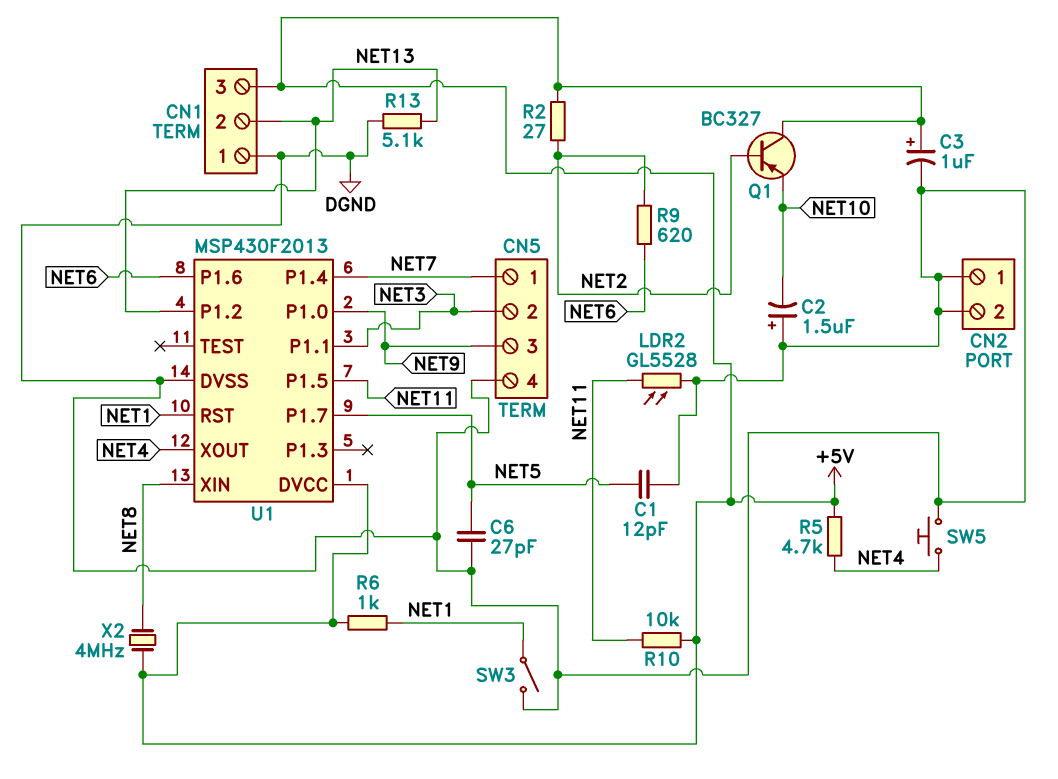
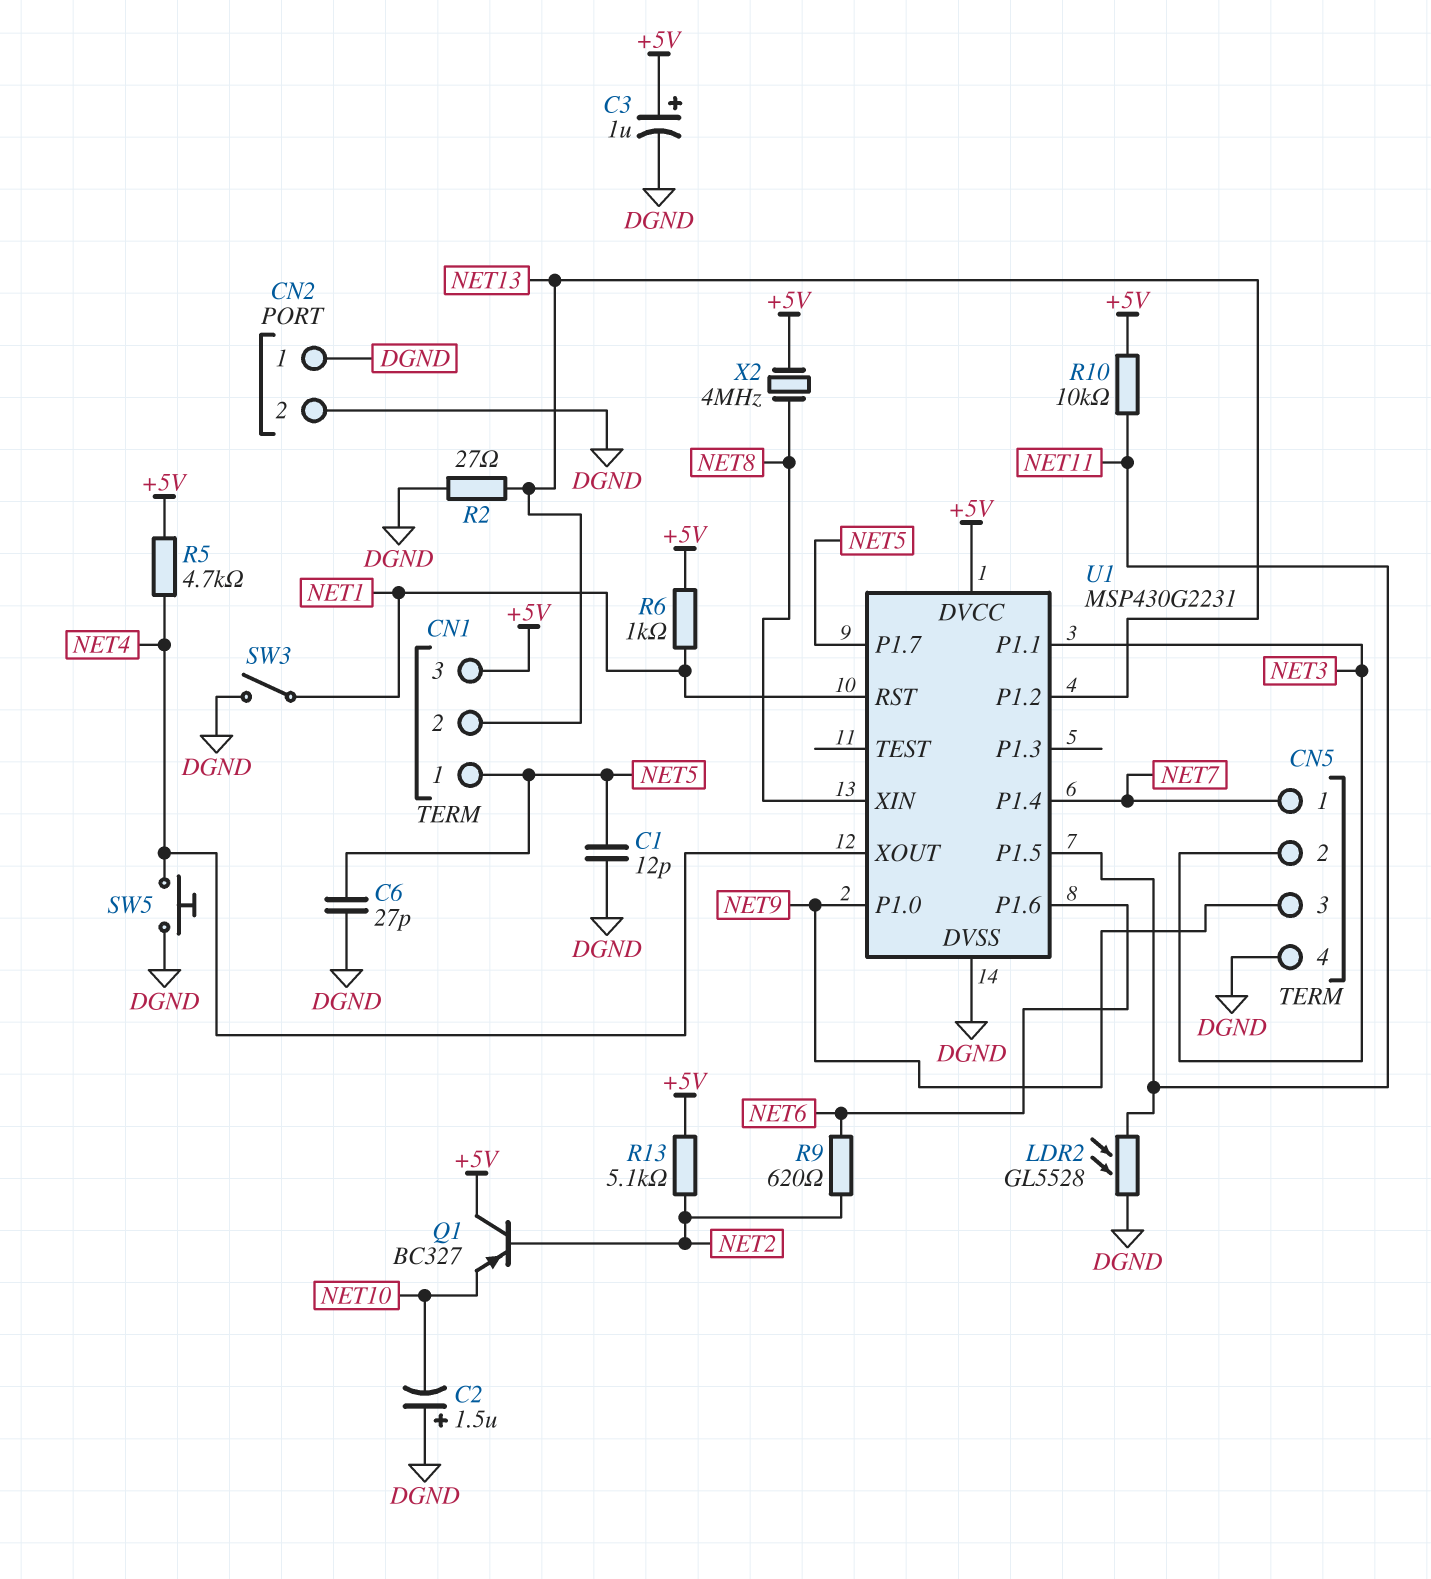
CN1 pin 1: DGND -> NET5
R2: 27 (+5V, NET2) -> 27 (DGND, NET13)
R13: 5.1k (DGND, NET13) -> 5.1k (+5V, NET2)
U1: MSP430F2013 -> MSP430G2231

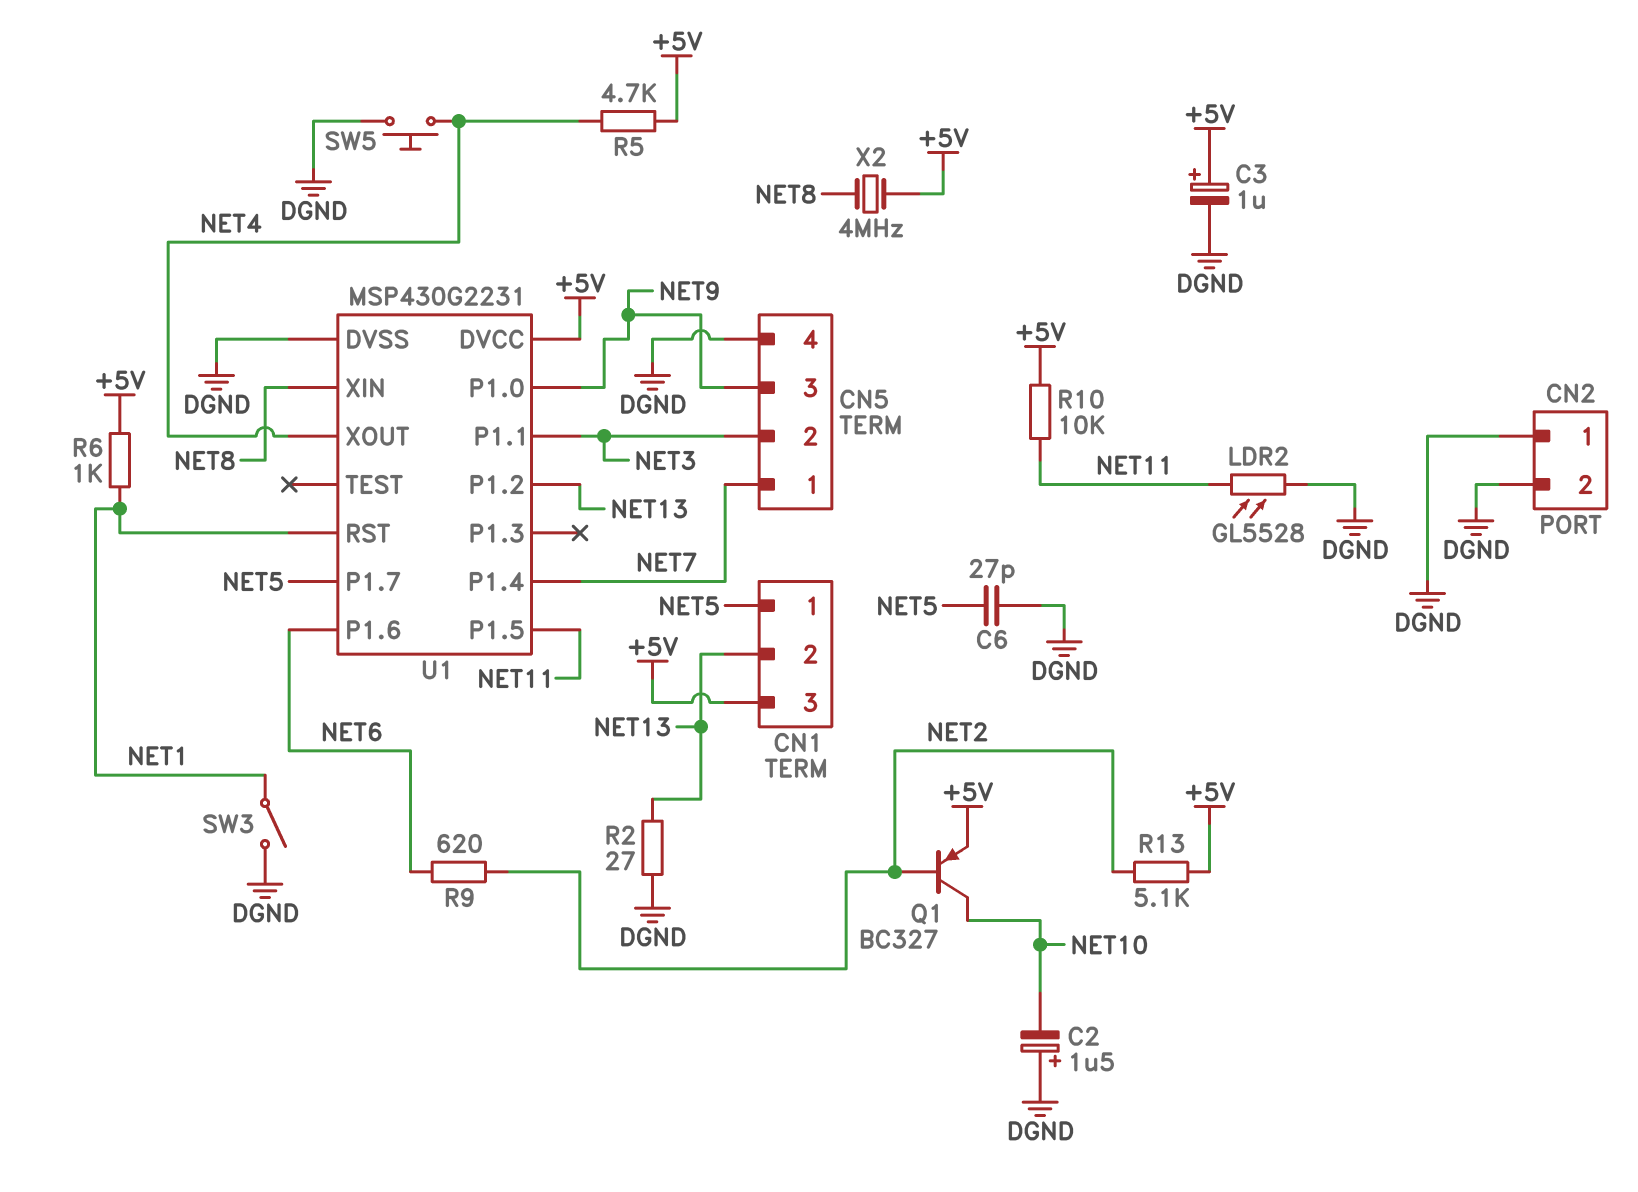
C1: 12pF (DGND, NET5) -> none
Q1: PNP BC327 (B NET2, C +5V, E NET10) -> PNP BC327 (B NET2, C NET10, E +5V)

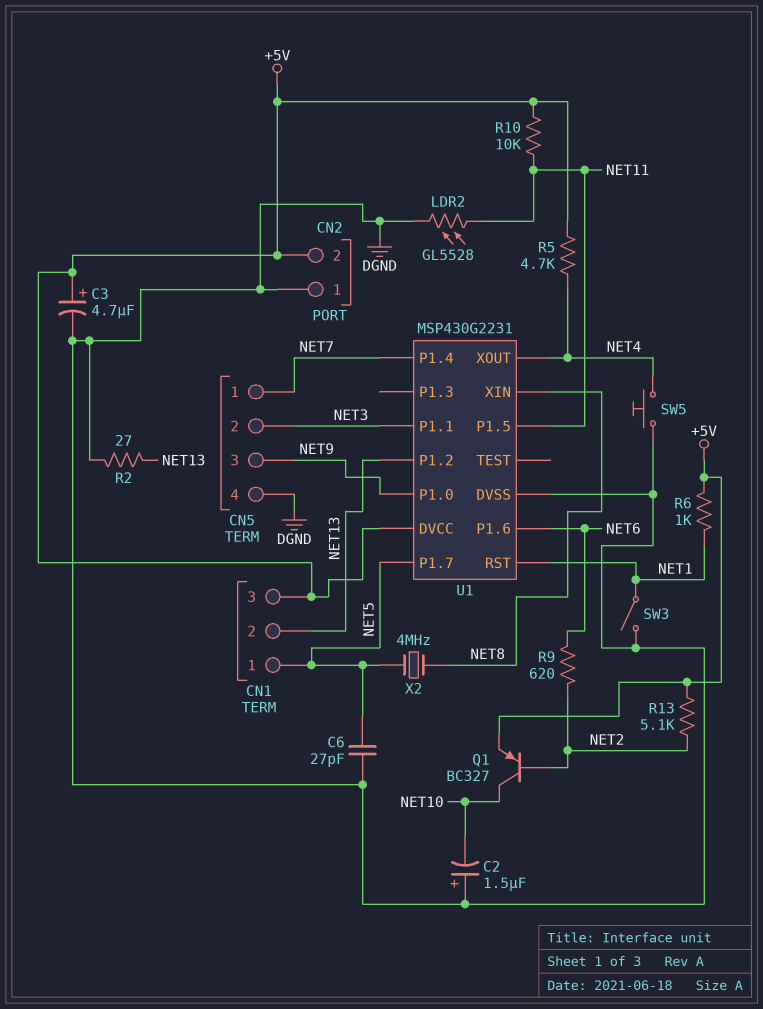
C3: 1uF (plus +5V, minus DGND) -> 4.7uF (plus +5V, minus DGND)
CN2 pin 2: DGND -> +5V
X2: 4MHz (+5V, NET8) -> 4MHz (NET5, NET8)

